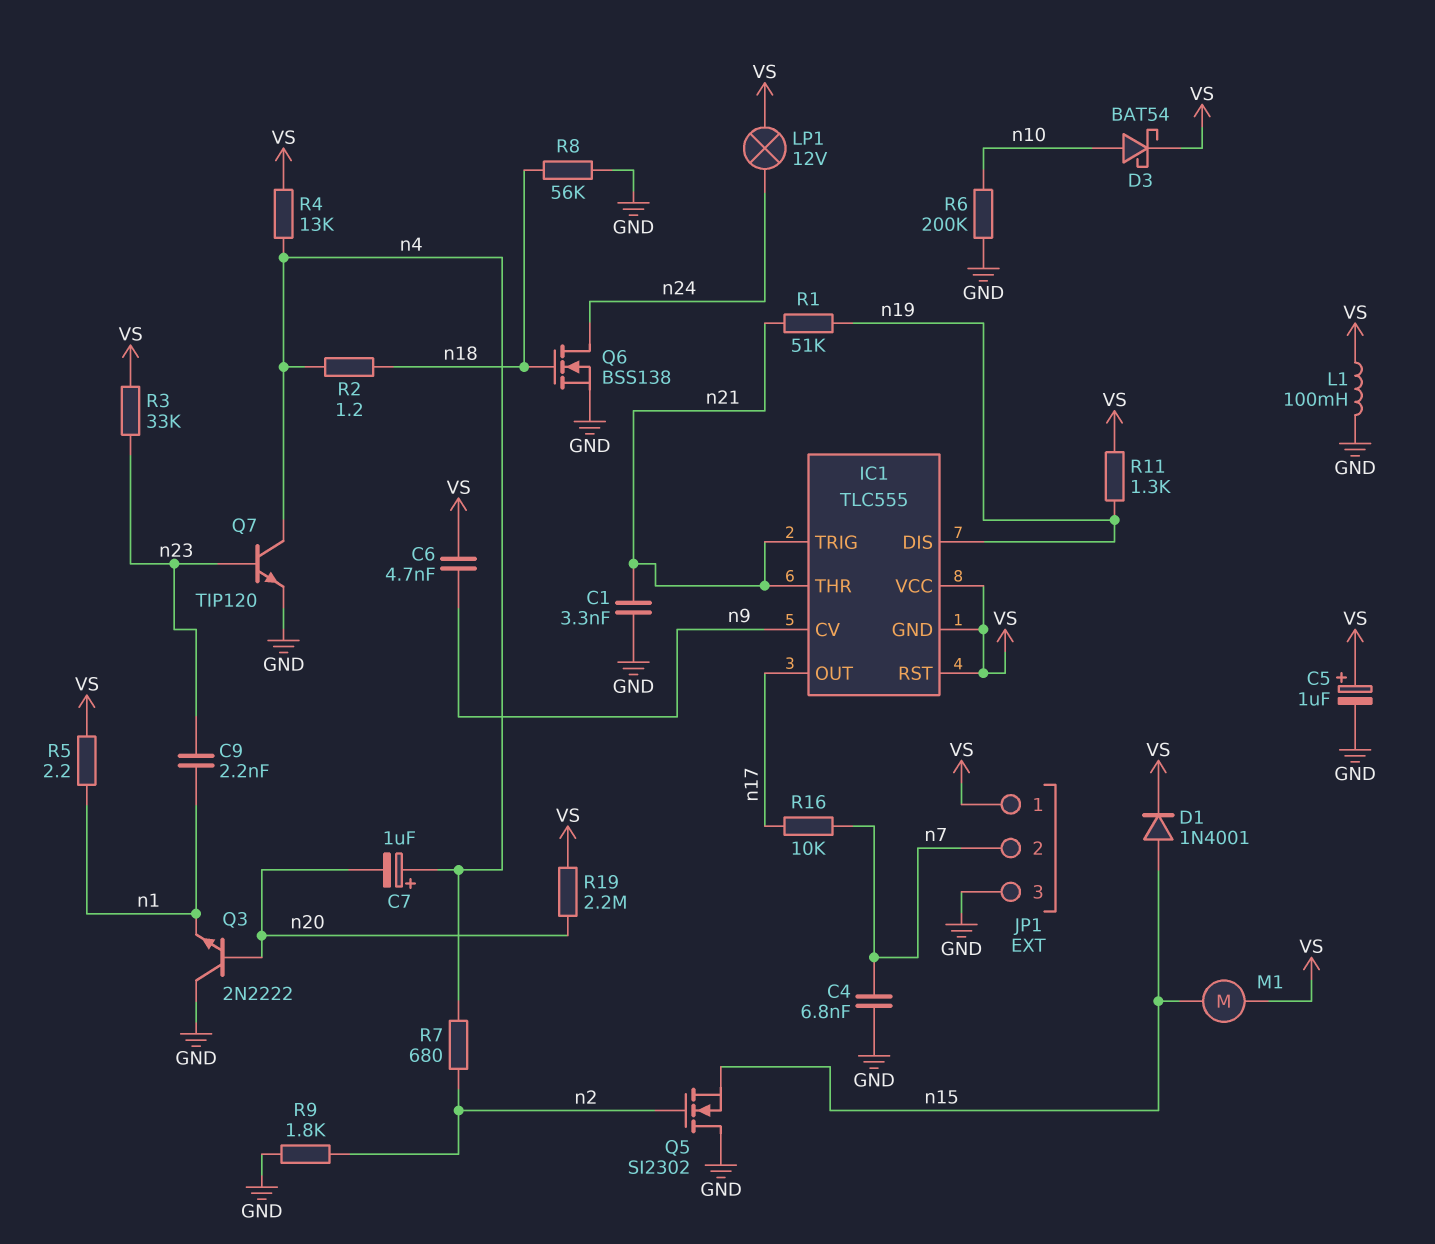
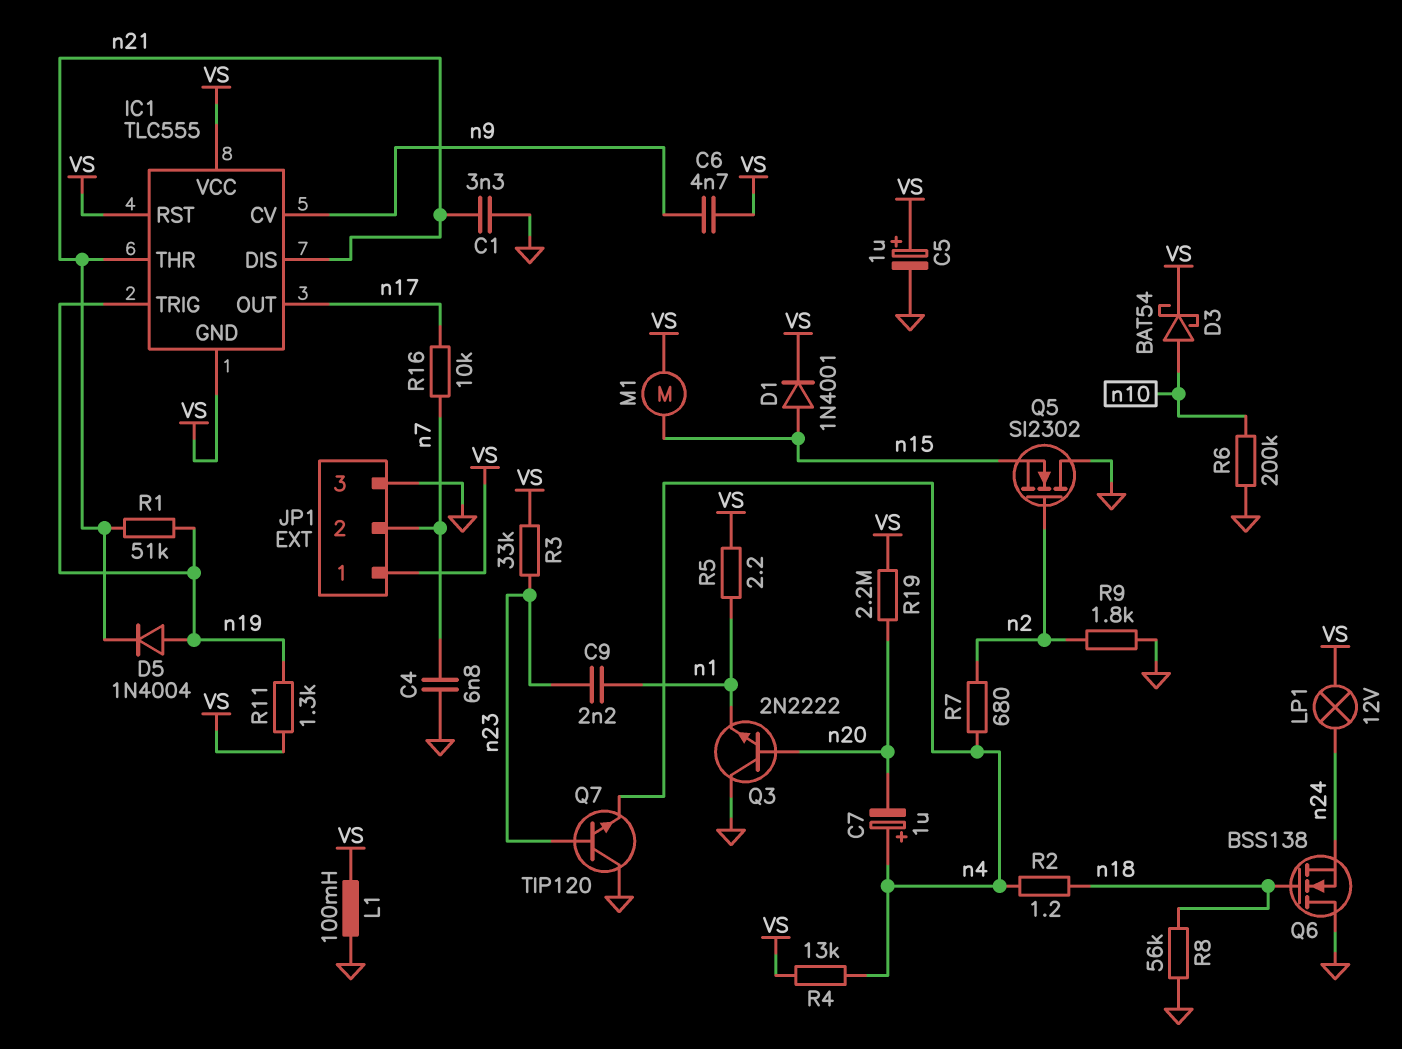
D5: none -> diode 1N4004 (A n19, K n21)
IC1 pin DIS: n19 -> n21
IC1 pin TRIG: n21 -> n19
Q6: NMOS BSS138 (G n18, D n24, S GND) -> NMOS BSS138 (G n18, D GND, S n24)
Q7: NPN TIP120 (B n23, C n4, E GND) -> NPN TIP120 (B n23, C GND, E n4)

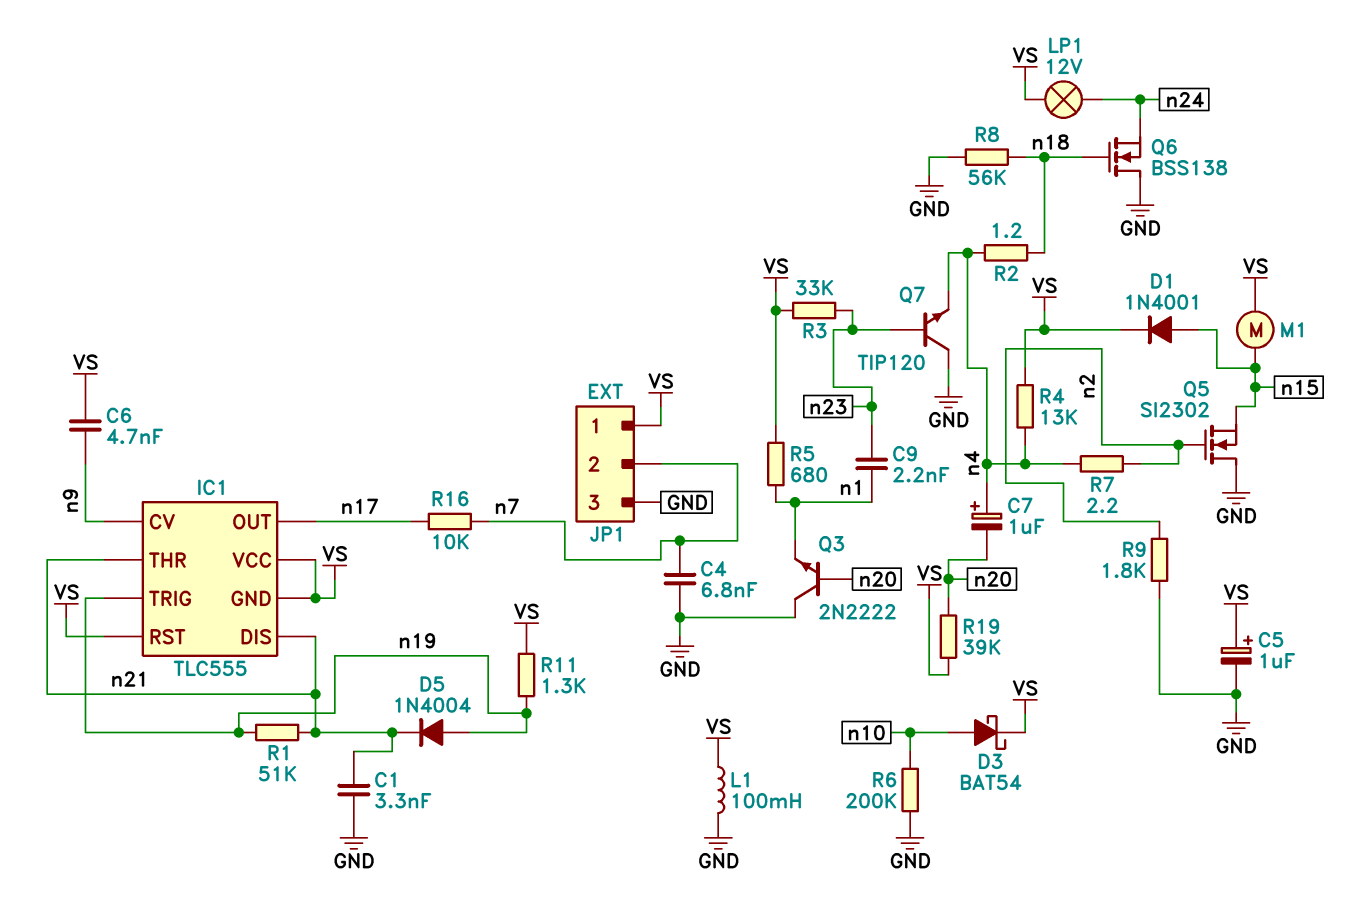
R5: 2.2 (VS, n1) -> 680 (VS, n1)
R7: 680 (n2, n4) -> 2.2 (n2, n4)
R19: 2.2M (VS, n20) -> 39k (VS, n20)

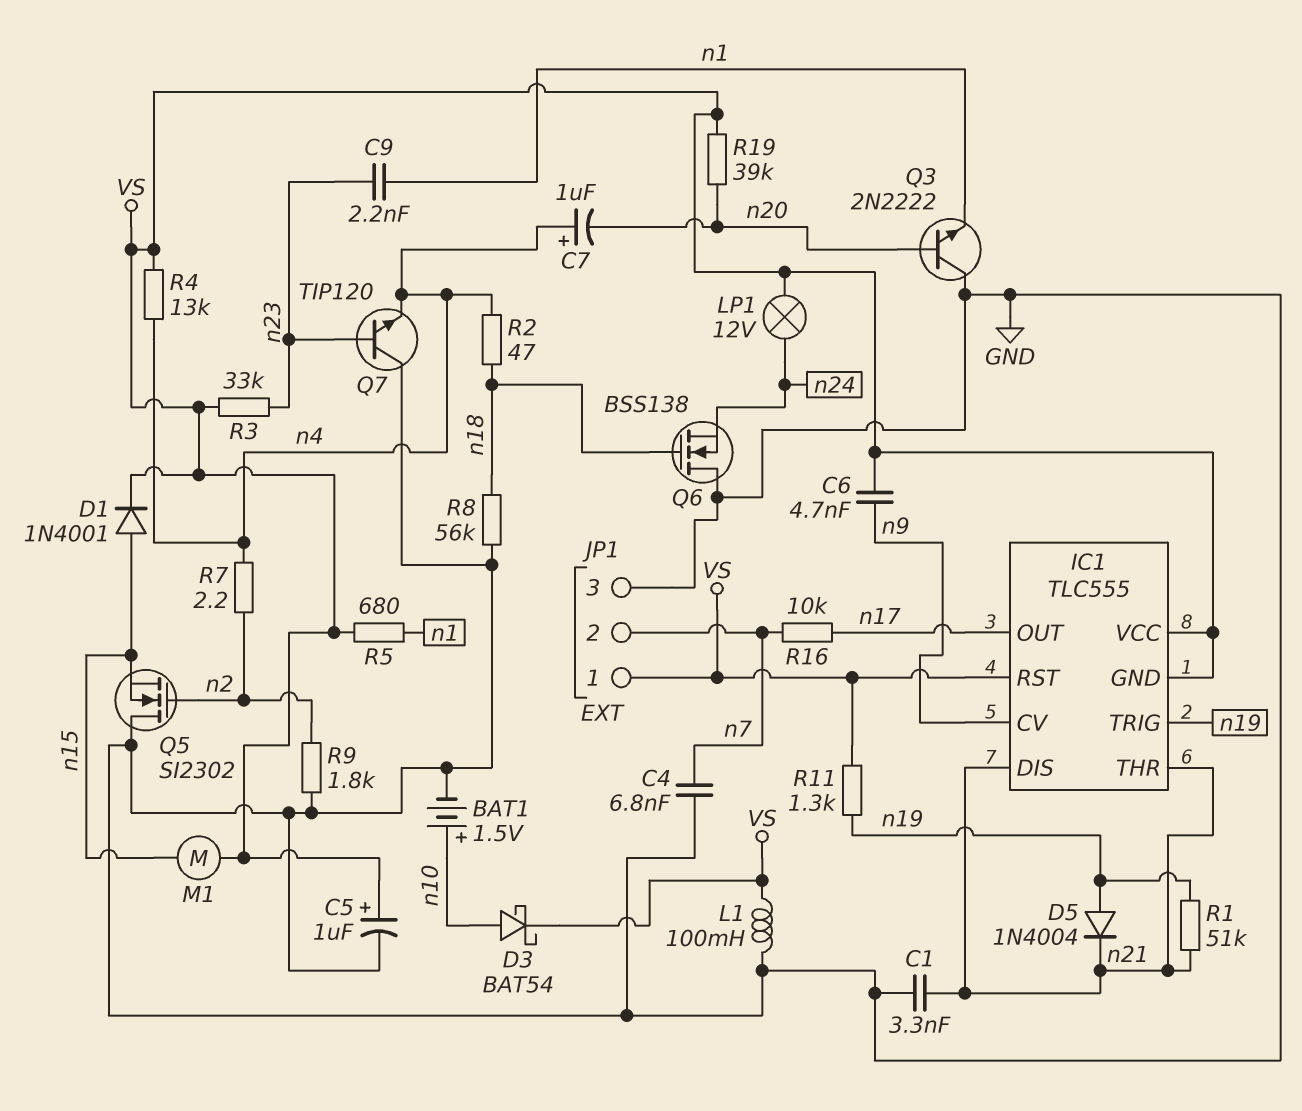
BAT1: none -> 1.5V (plus n10, minus GND)
R2: 1.2 (n4, n18) -> 47 (n4, n18)
R6: 200k (GND, n10) -> none

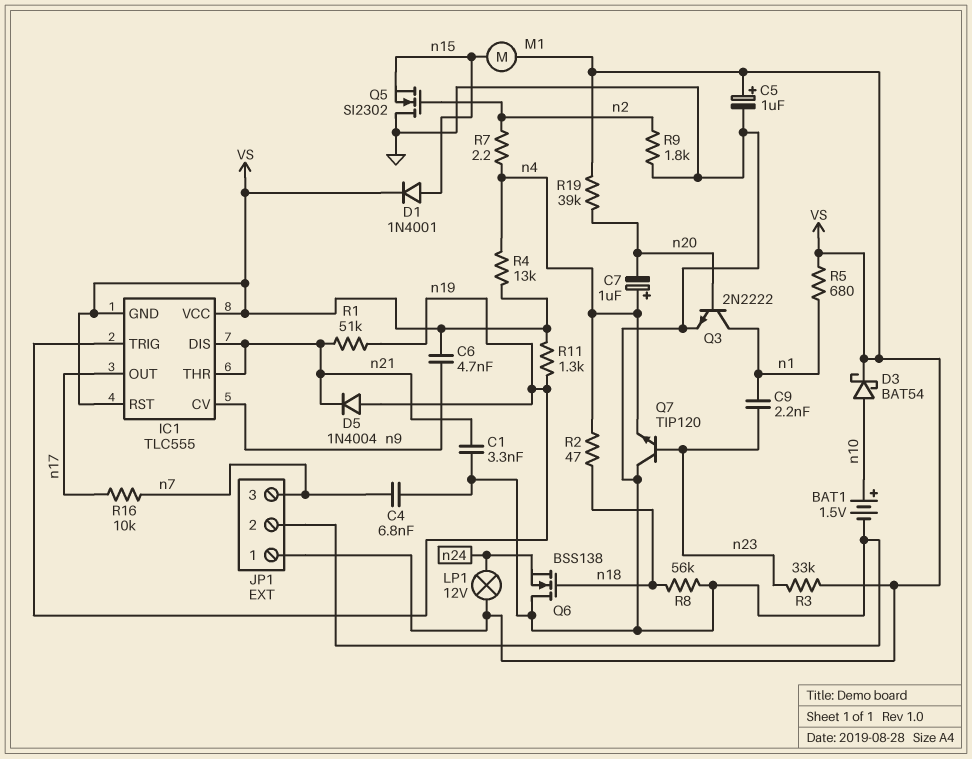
JP1 pin 2: n7 -> GND
JP1 pin 3: GND -> n7
L1: 100mH (GND, VS) -> none
Q3: NPN 2N2222 (B n20, C GND, E n1) -> NPN 2N2222 (B n20, C n1, E GND)

